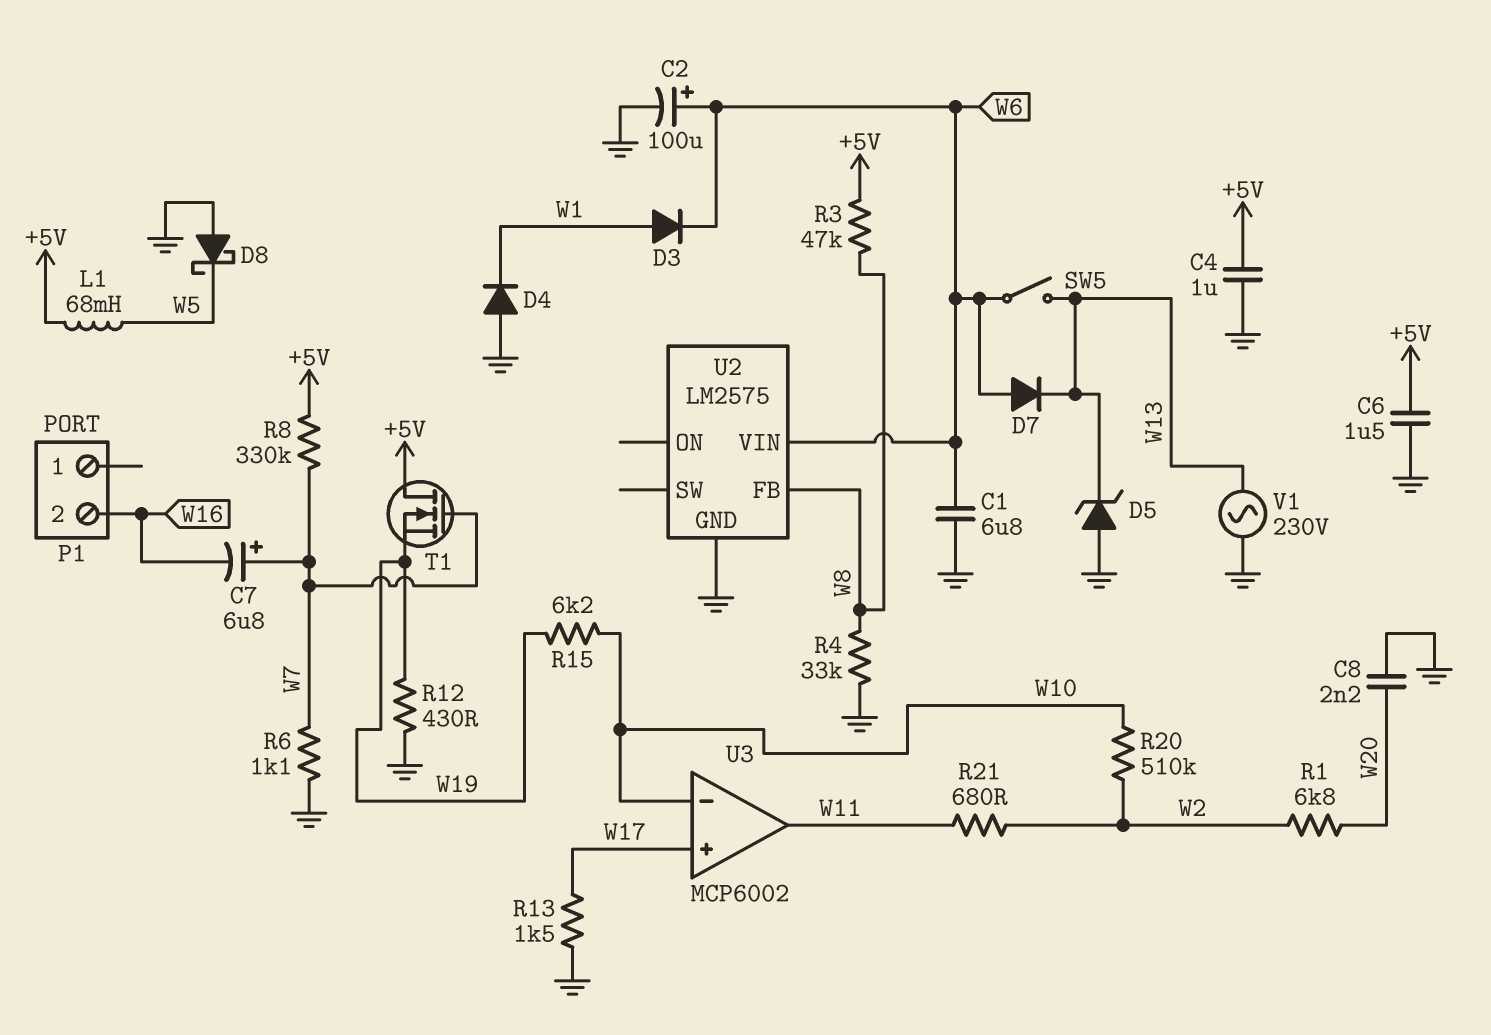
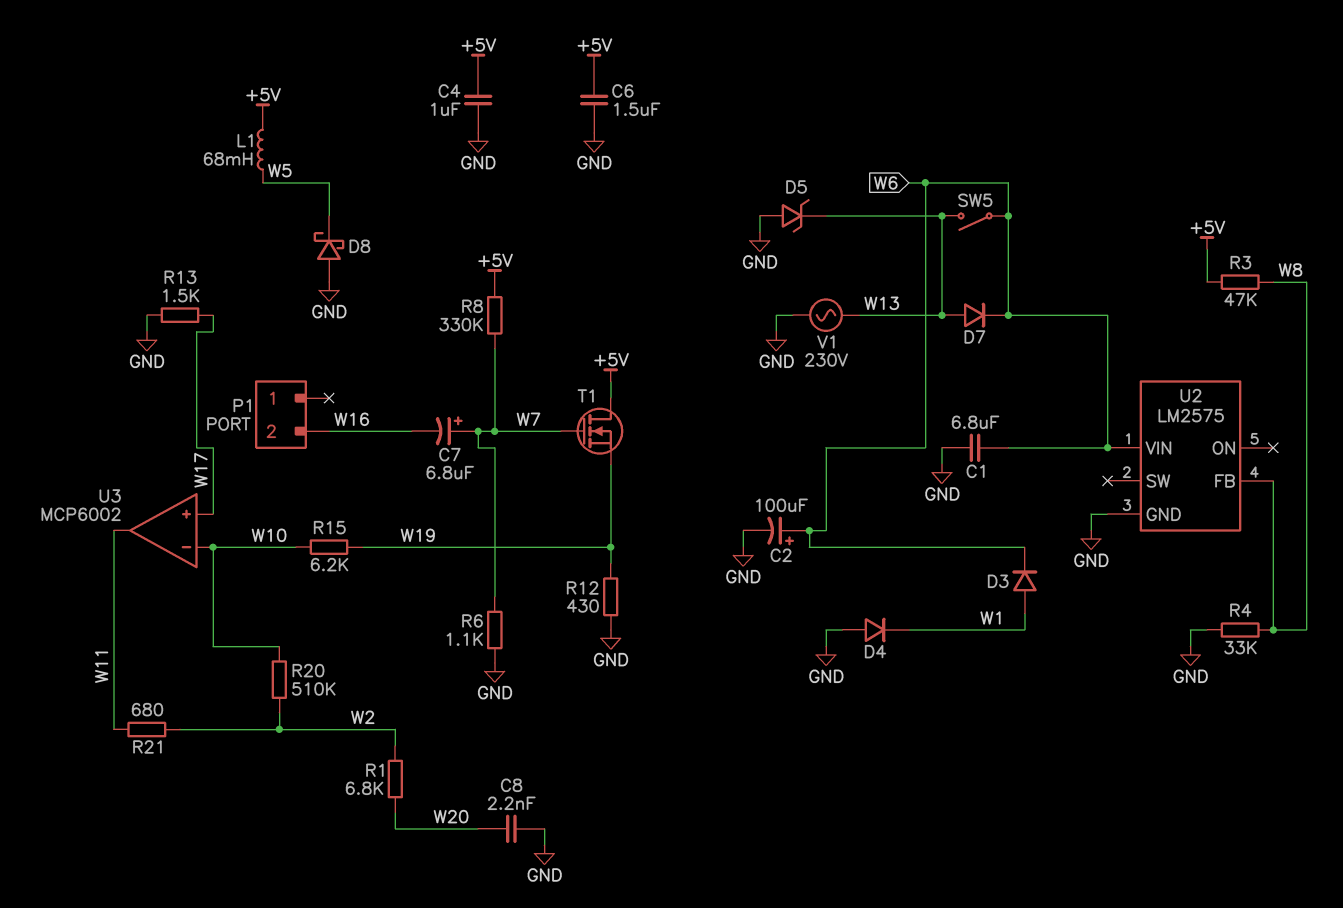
D7: diode (A W6, K W13) -> diode (A W13, K W6)

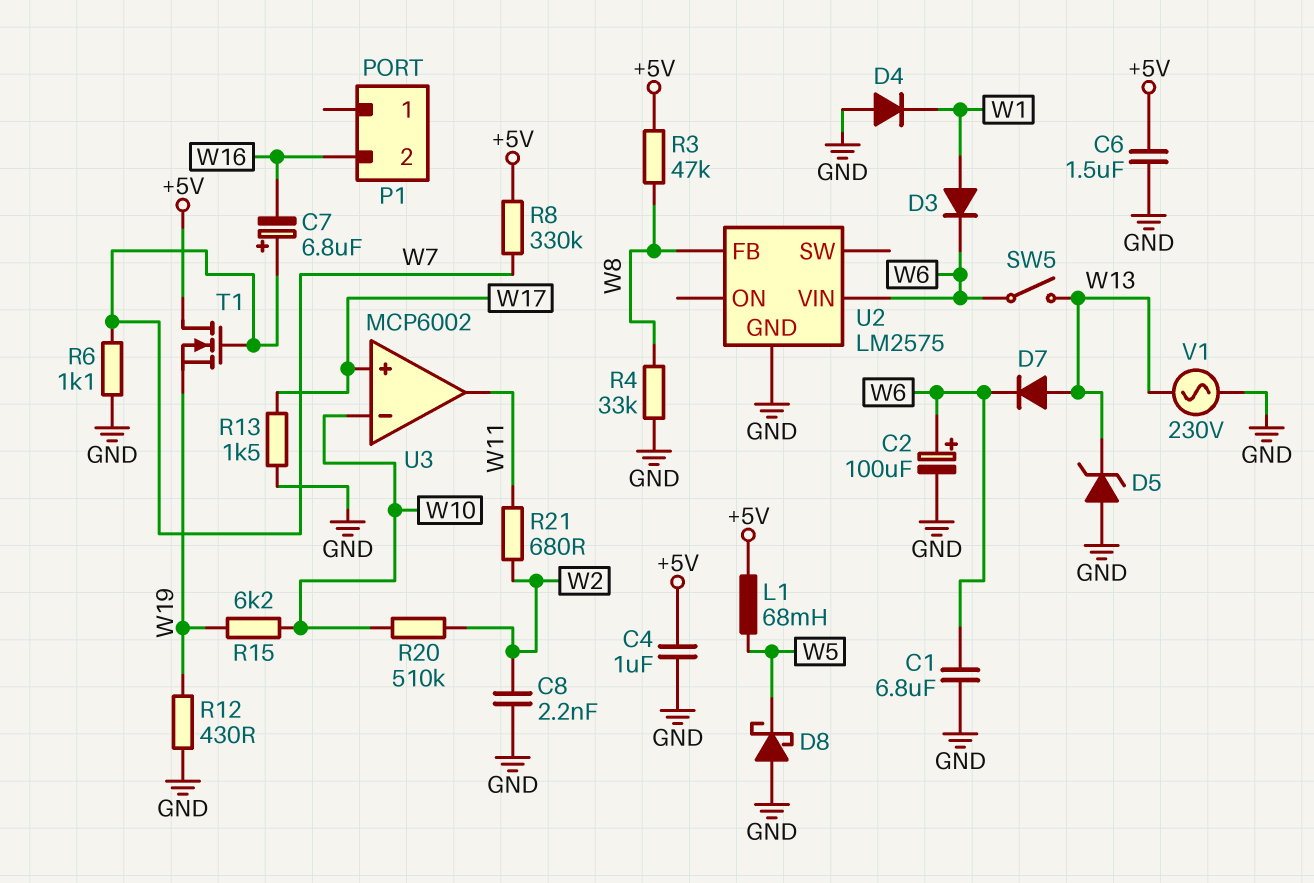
C8: 2.2nF (GND, W20) -> 2.2nF (GND, W2)
R1: 6.8k (W2, W20) -> none

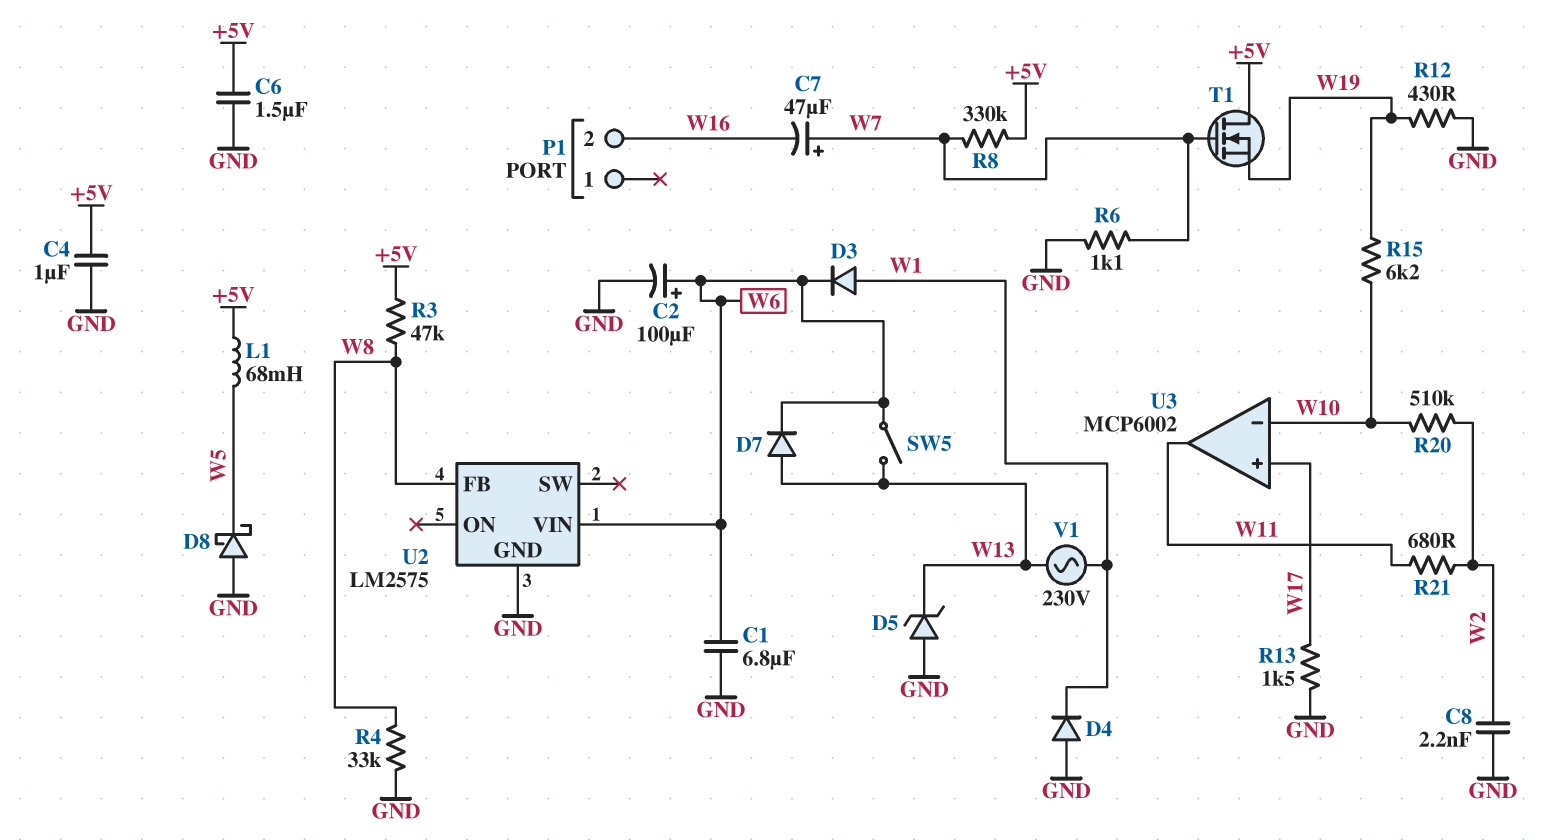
C7: 6.8uF (plus W7, minus W16) -> 47uF (plus W7, minus W16)
V1: AC 230V (GND, W13) -> AC 230V (W1, W13)

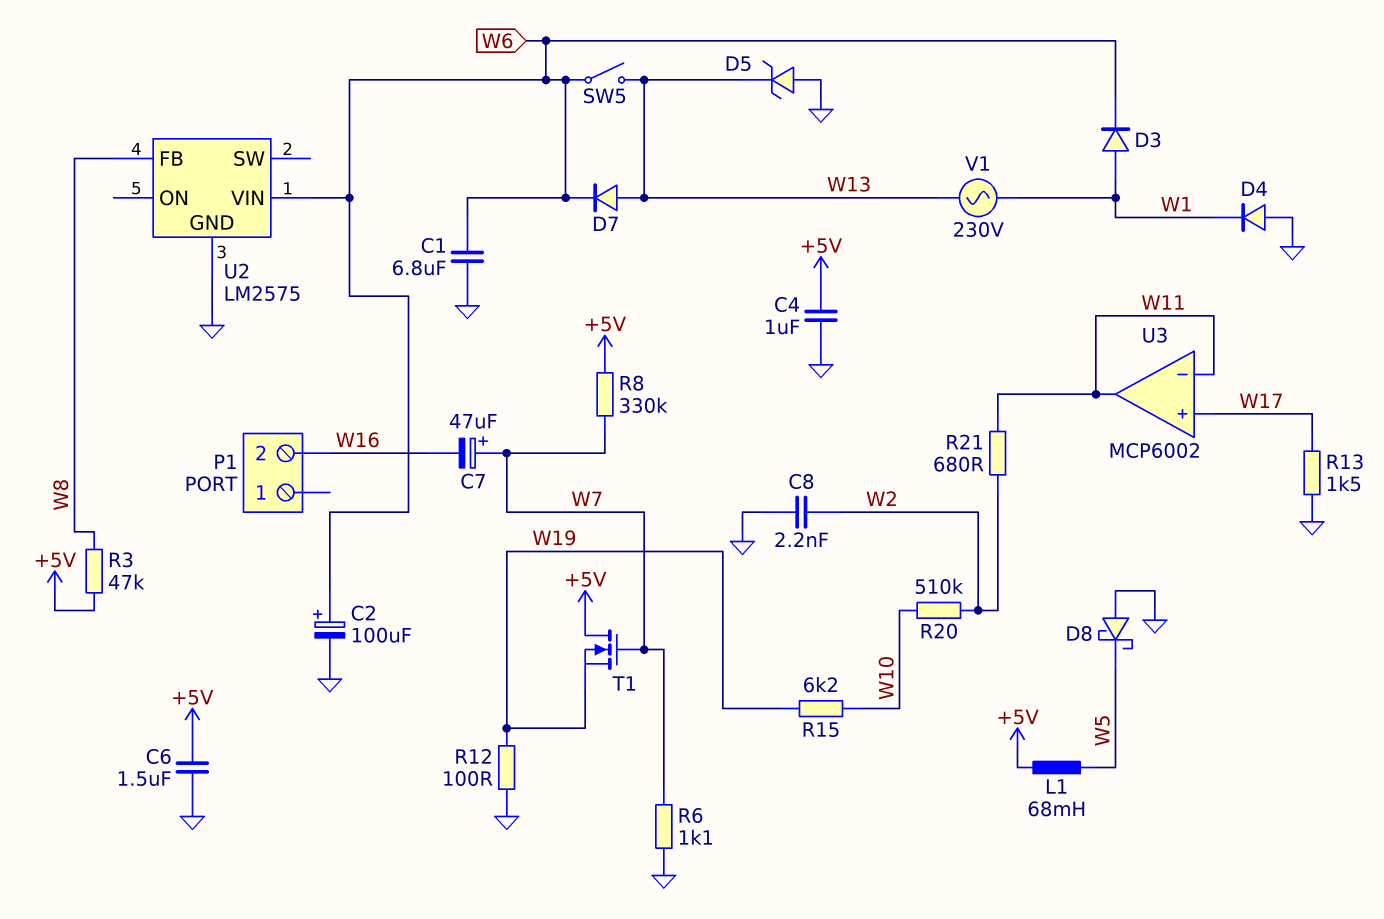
R4: 33k (GND, W8) -> none
R12: 430 (GND, W19) -> 100 (GND, W19)
U3 pin in-: W10 -> W11

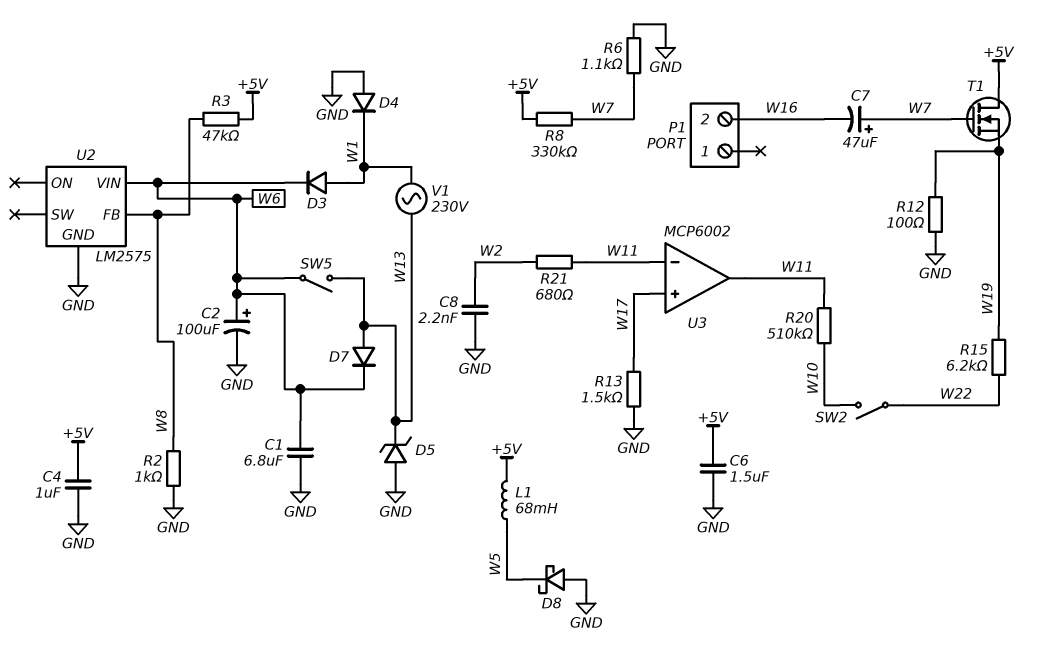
R2: none -> 1k (GND, W8)
R15: 6.2k (W10, W19) -> 6.2k (W19, W22)
R20: 510k (W2, W10) -> 510k (W10, W11)
SW2: none -> switch (W10, W22)

